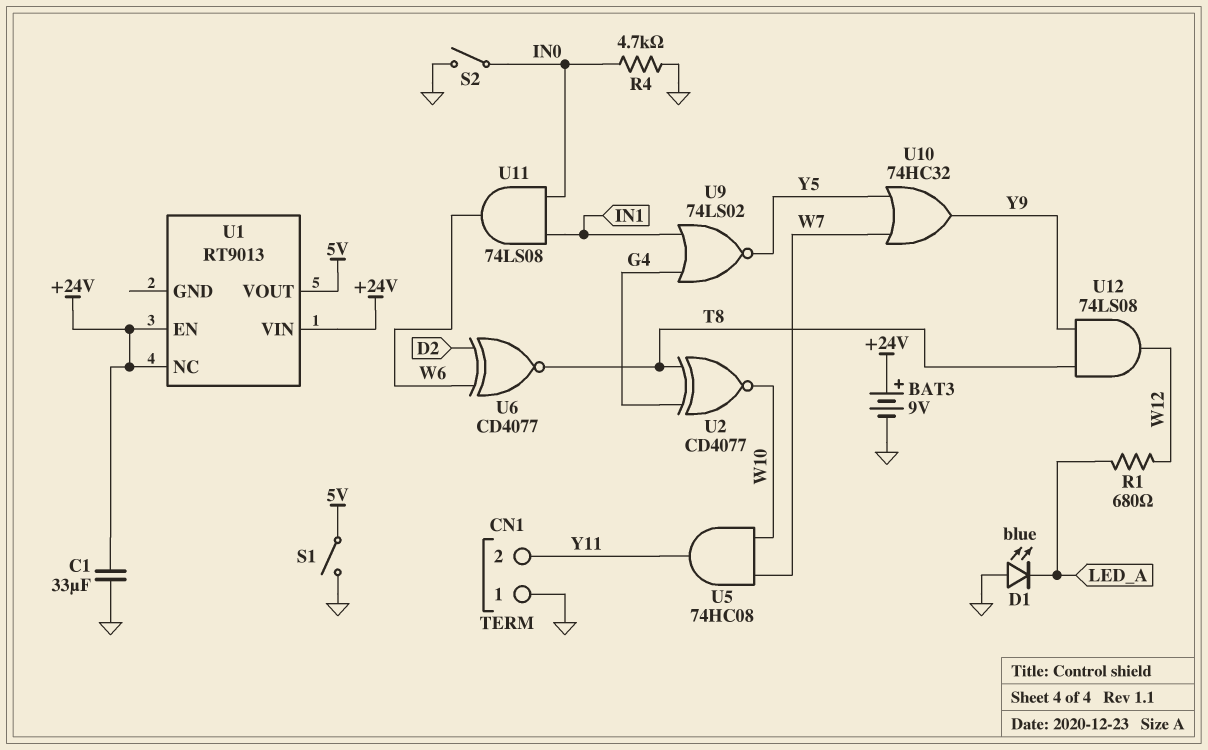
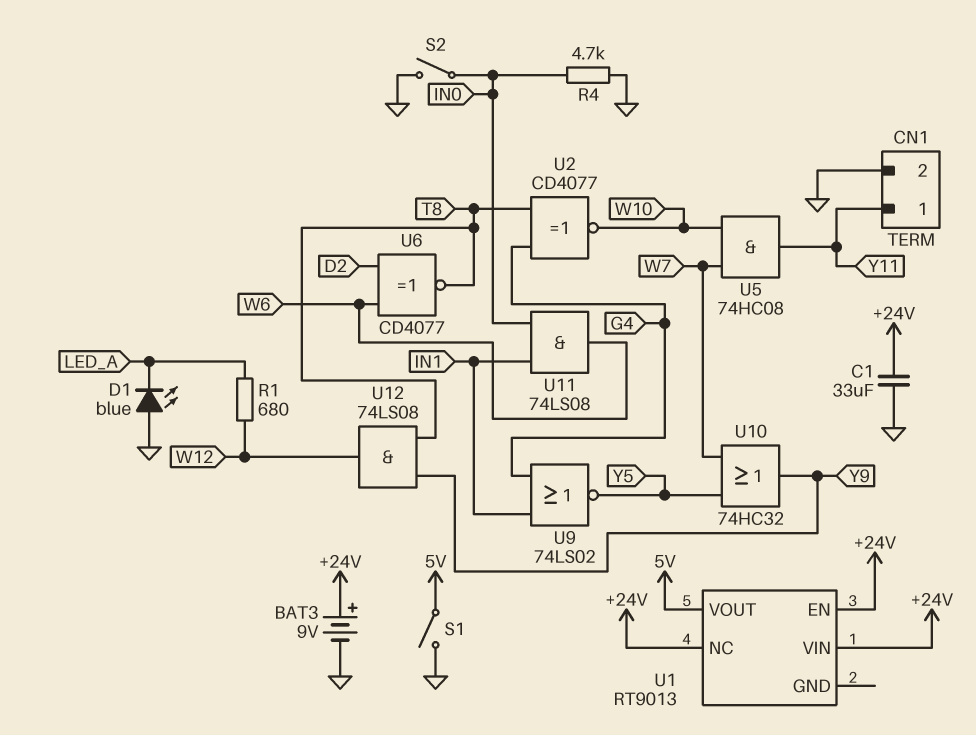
CN1 pin 1: GND -> Y11
CN1 pin 2: Y11 -> GND

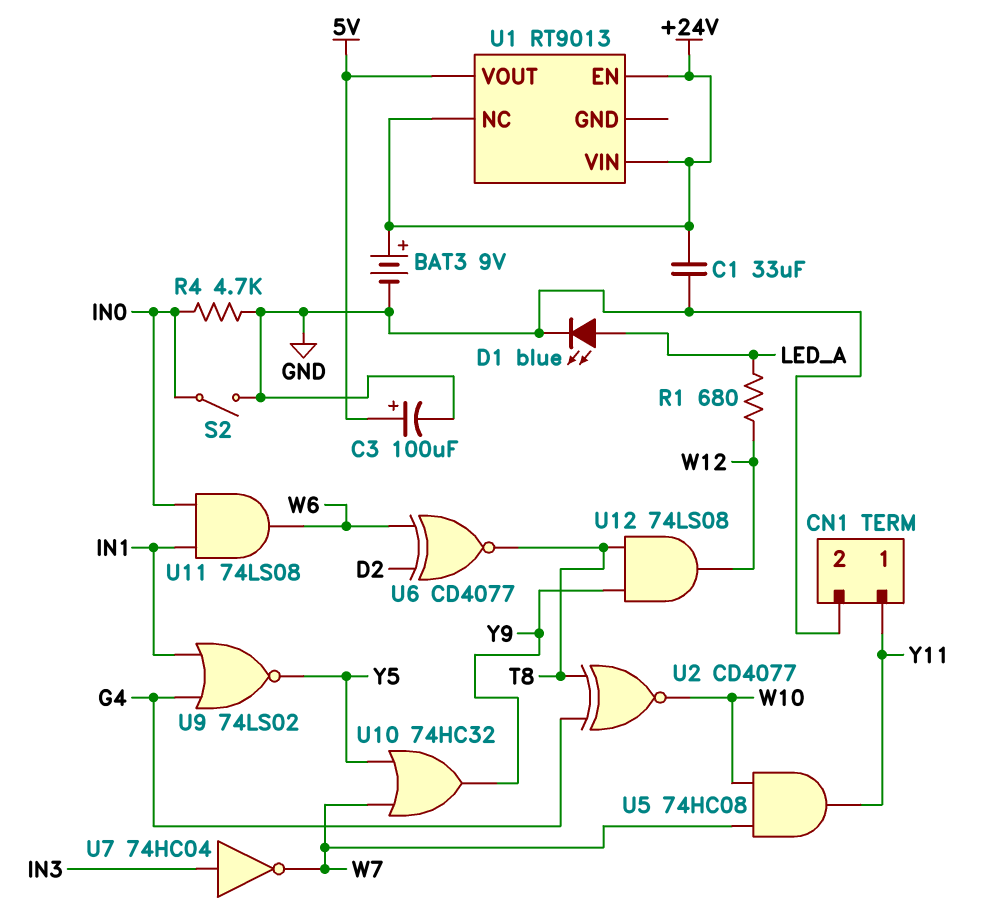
C3: none -> 100uF (plus 5V, minus GND)
D1: LED blue (A GND, K LED_A) -> LED blue (A LED_A, K GND)
S1: switch (5V, GND) -> none
U7: none -> NOT 74HC04 (in IN3, out W7)

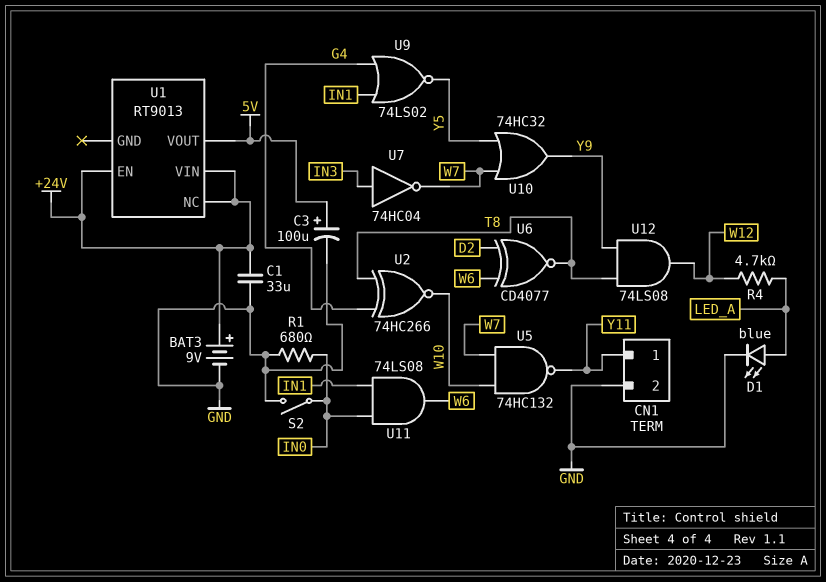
R1: 680 (LED_A, W12) -> 680 (GND, IN0)
R4: 4.7k (GND, IN0) -> 4.7k (LED_A, W12)
U2: XNOR CD4077 (in G4, in T8, out W10) -> XNOR 74HC266 (in G4, in T8, out W10)
U5: AND 74HC08 (in W7, in W10, out Y11) -> NAND 74HC132 (in W7, in W10, out Y11)

